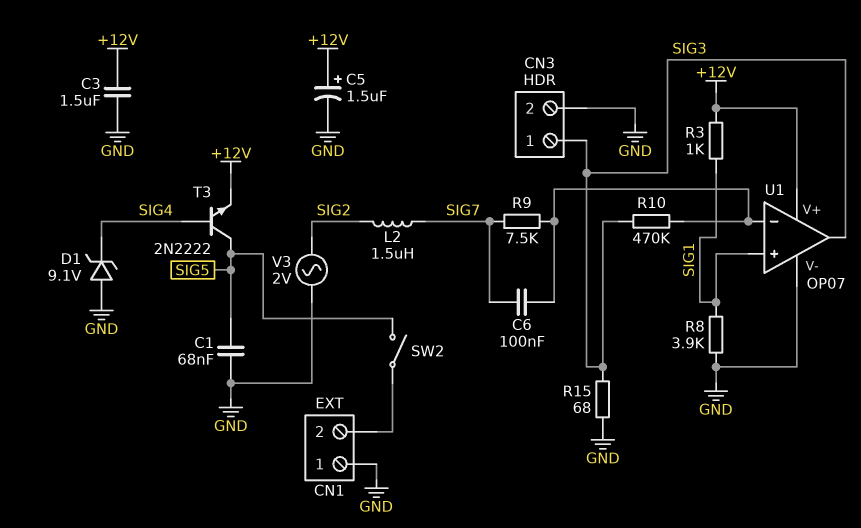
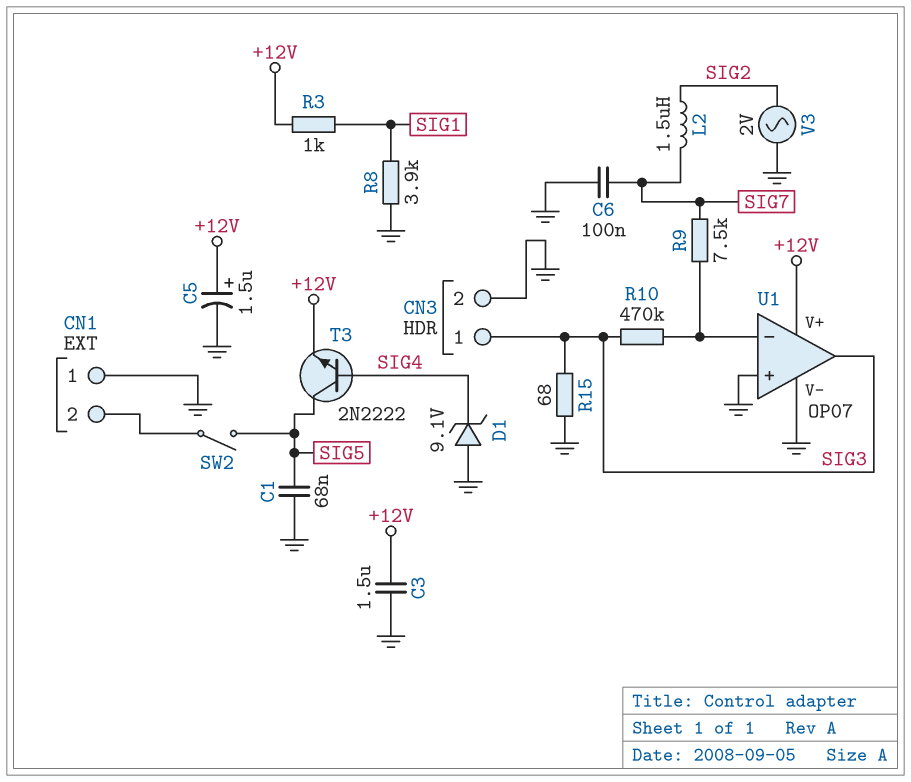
C6: 100nF (SIG7, U1/in-) -> 100nF (GND, SIG7)
U1 pin in+: SIG1 -> GND

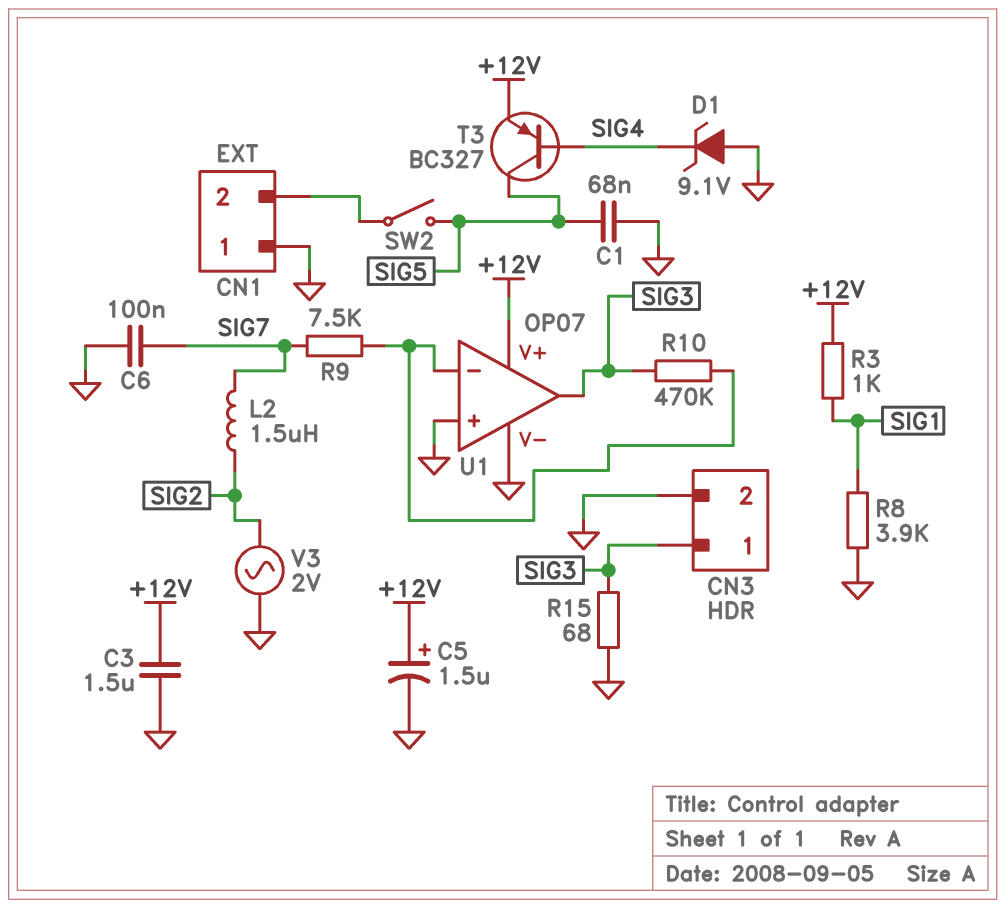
T3: NPN 2N2222 (B SIG4, C SIG5, E +12V) -> PNP BC327 (B SIG4, C SIG5, E +12V)

